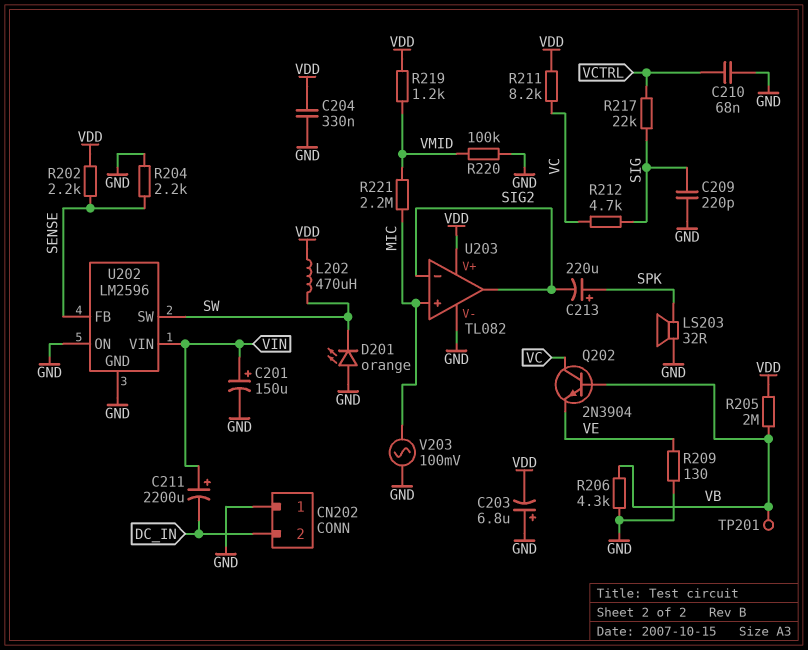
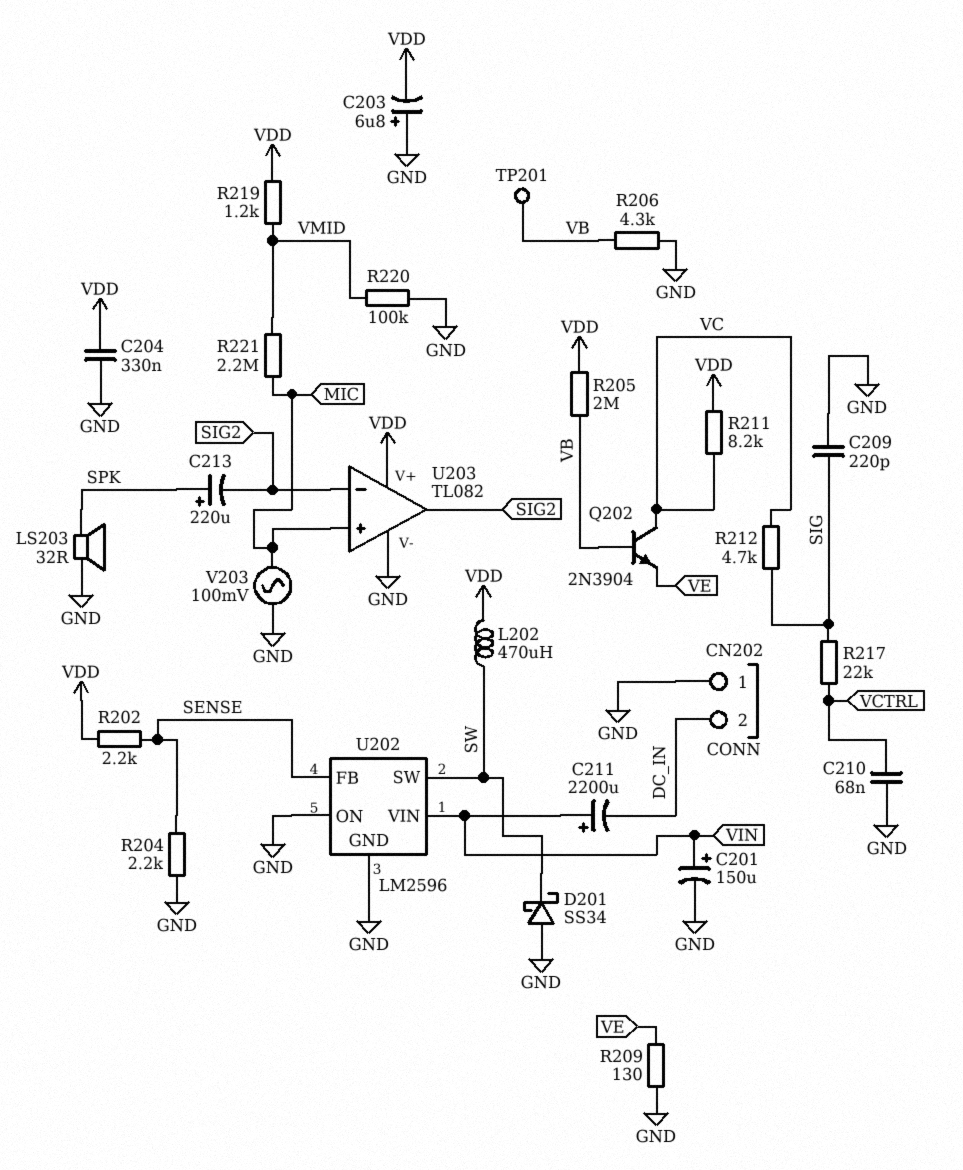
D201: LED orange (A GND, K SW) -> schottky SS34 (A GND, K SW)

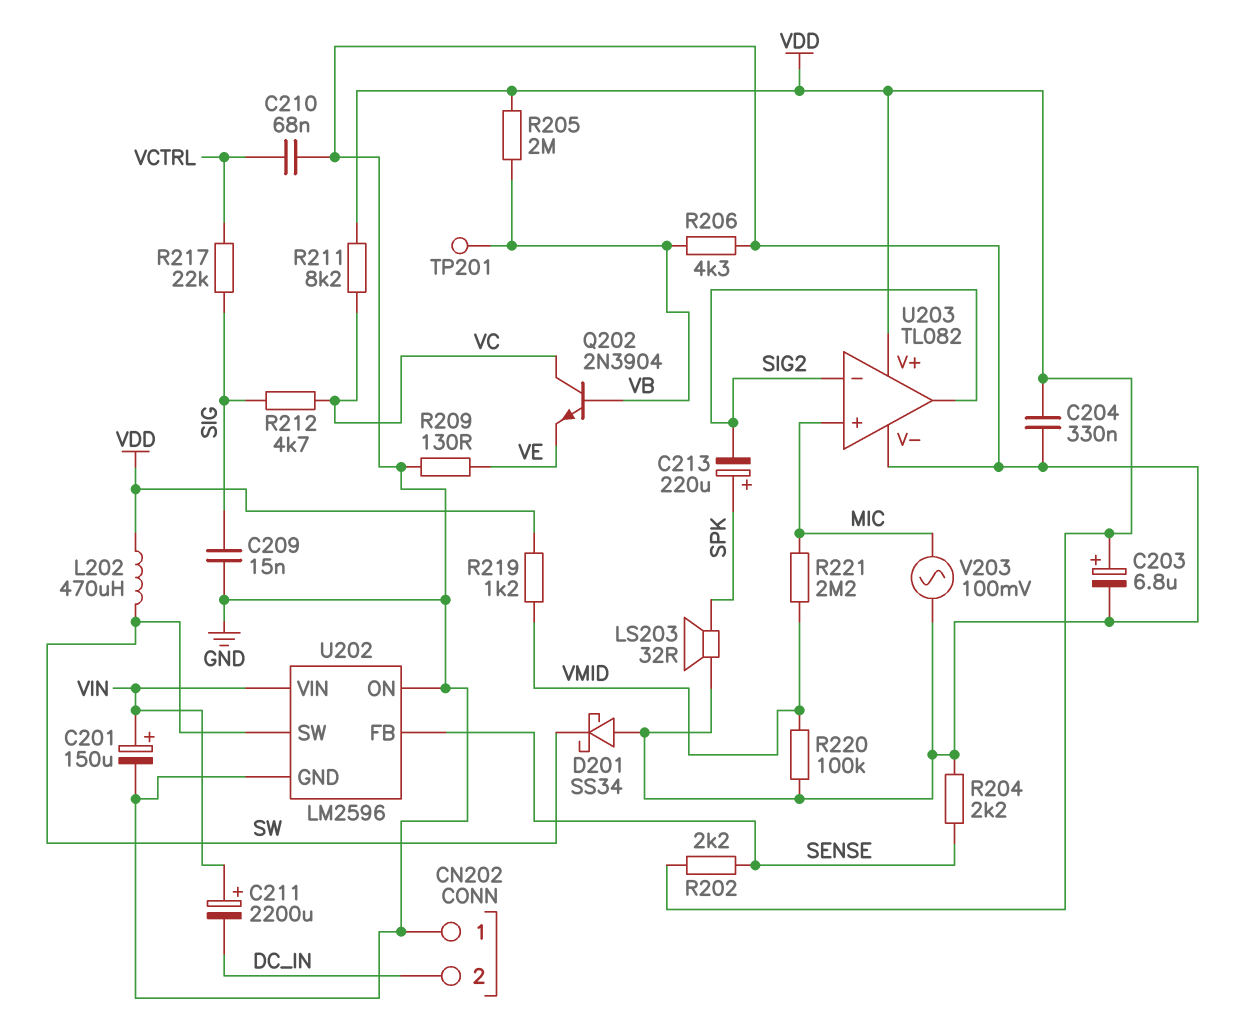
C203: 6.8uF (plus GND, minus VDD) -> 6.8uF (plus VDD, minus GND)
C209: 220pF (GND, SIG) -> 15nF (GND, SIG)

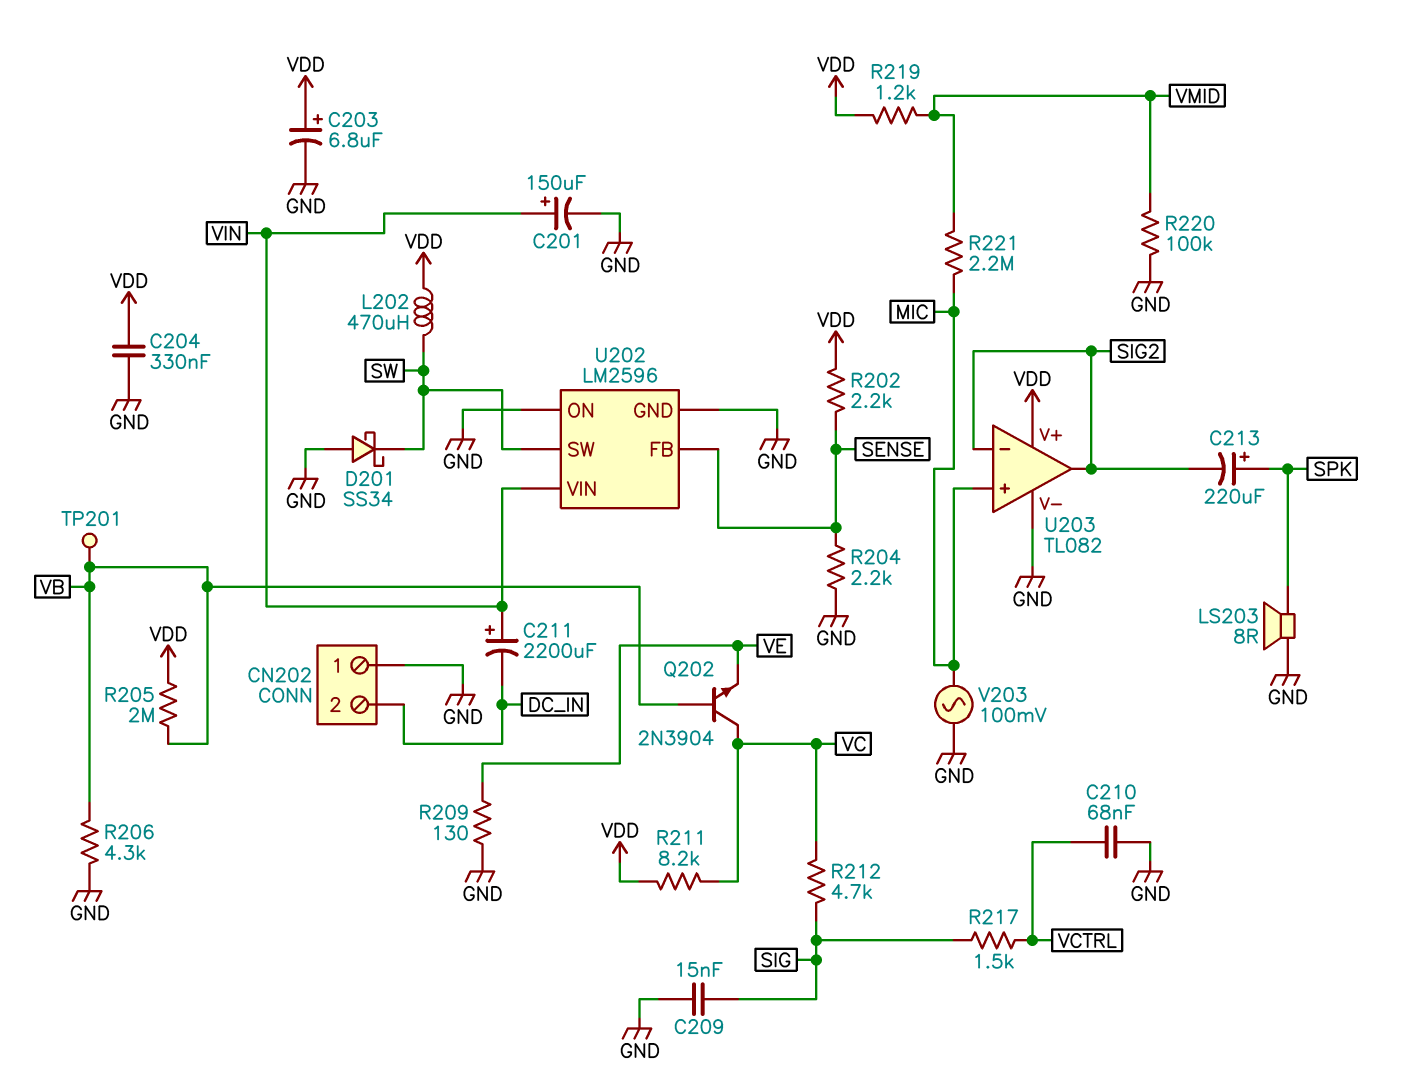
LS203: speaker 32R (GND, SPK) -> speaker 8R (GND, SPK)
R217: 22k (SIG, VCTRL) -> 1.5k (SIG, VCTRL)

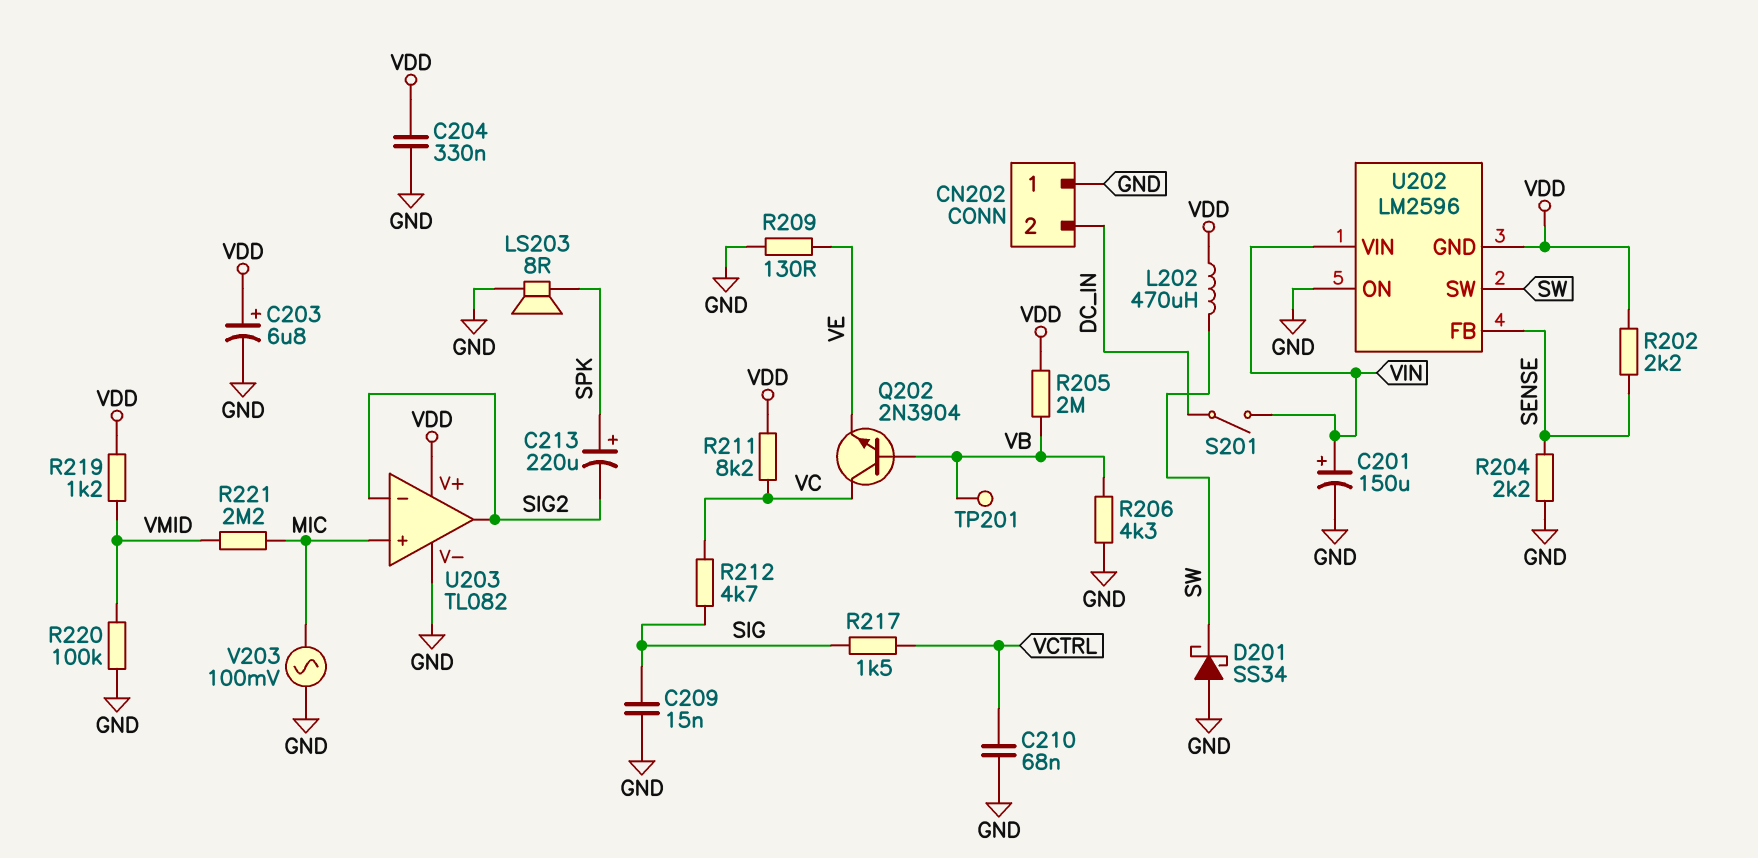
C211: 2200uF (plus VIN, minus DC_IN) -> none
S201: none -> switch (DC_IN, VIN)
U202 pin GND: GND -> VDD

